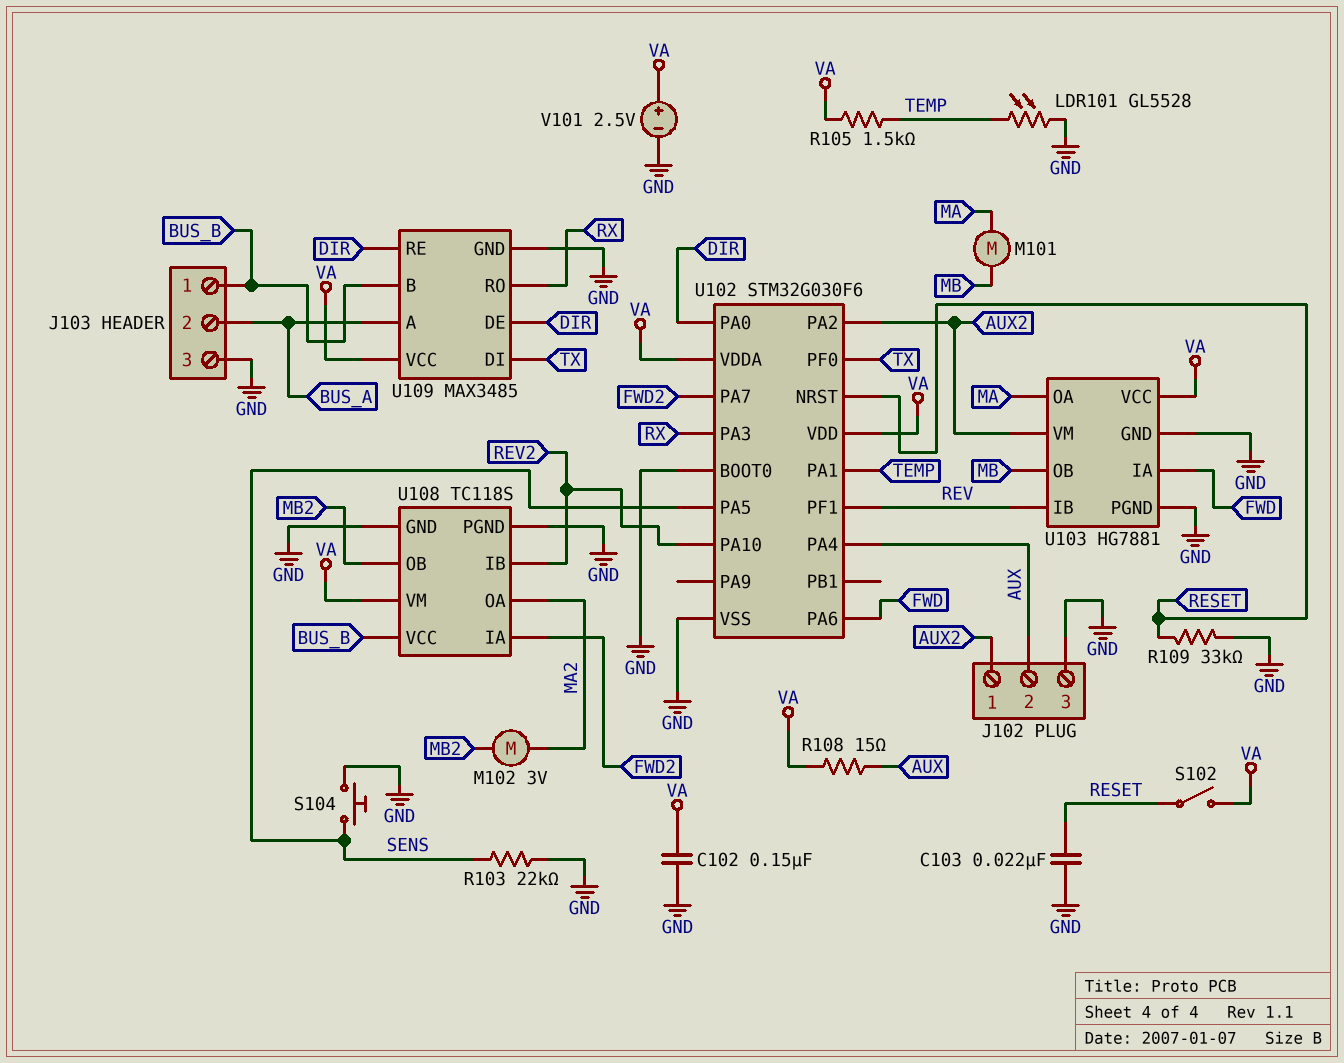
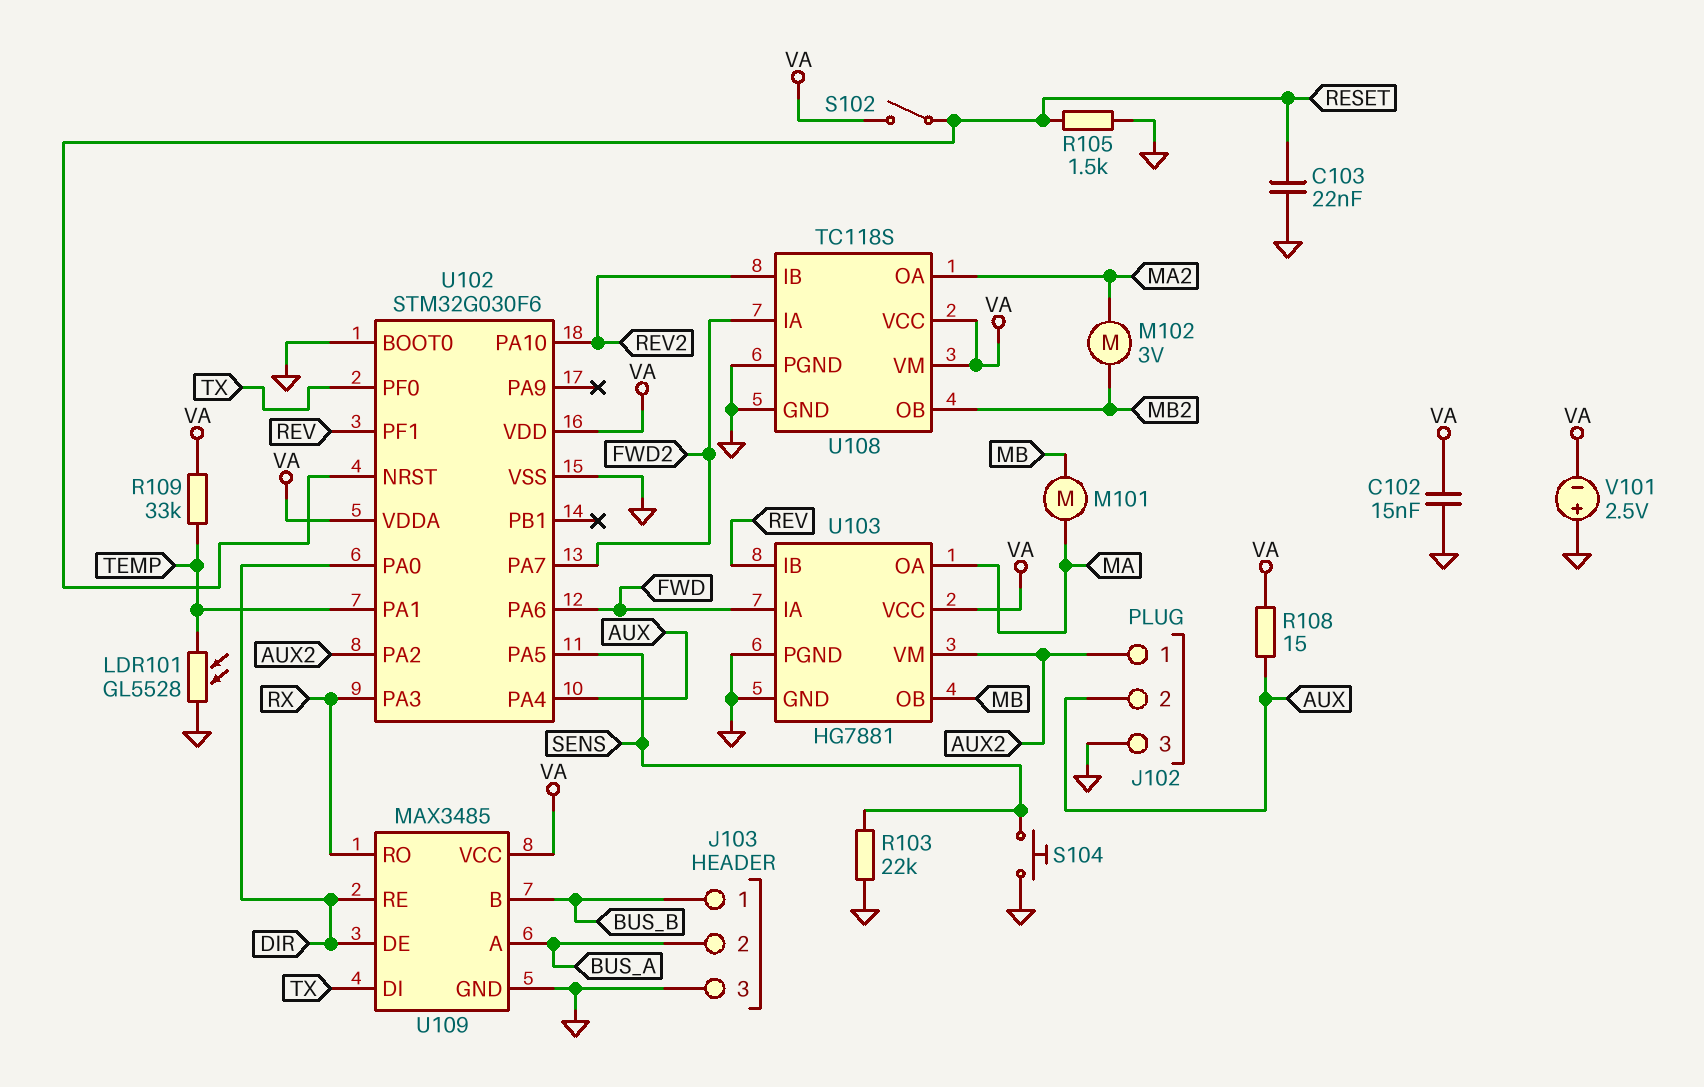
C102: 150nF (GND, VA) -> 15nF (GND, VA)
R105: 1.5k (TEMP, VA) -> 1.5k (GND, RESET)
R109: 33k (GND, RESET) -> 33k (TEMP, VA)
U108 pin VCC: BUS_B -> VA
V101: 2.5V (plus VA, minus GND) -> 2.5V (plus GND, minus VA)

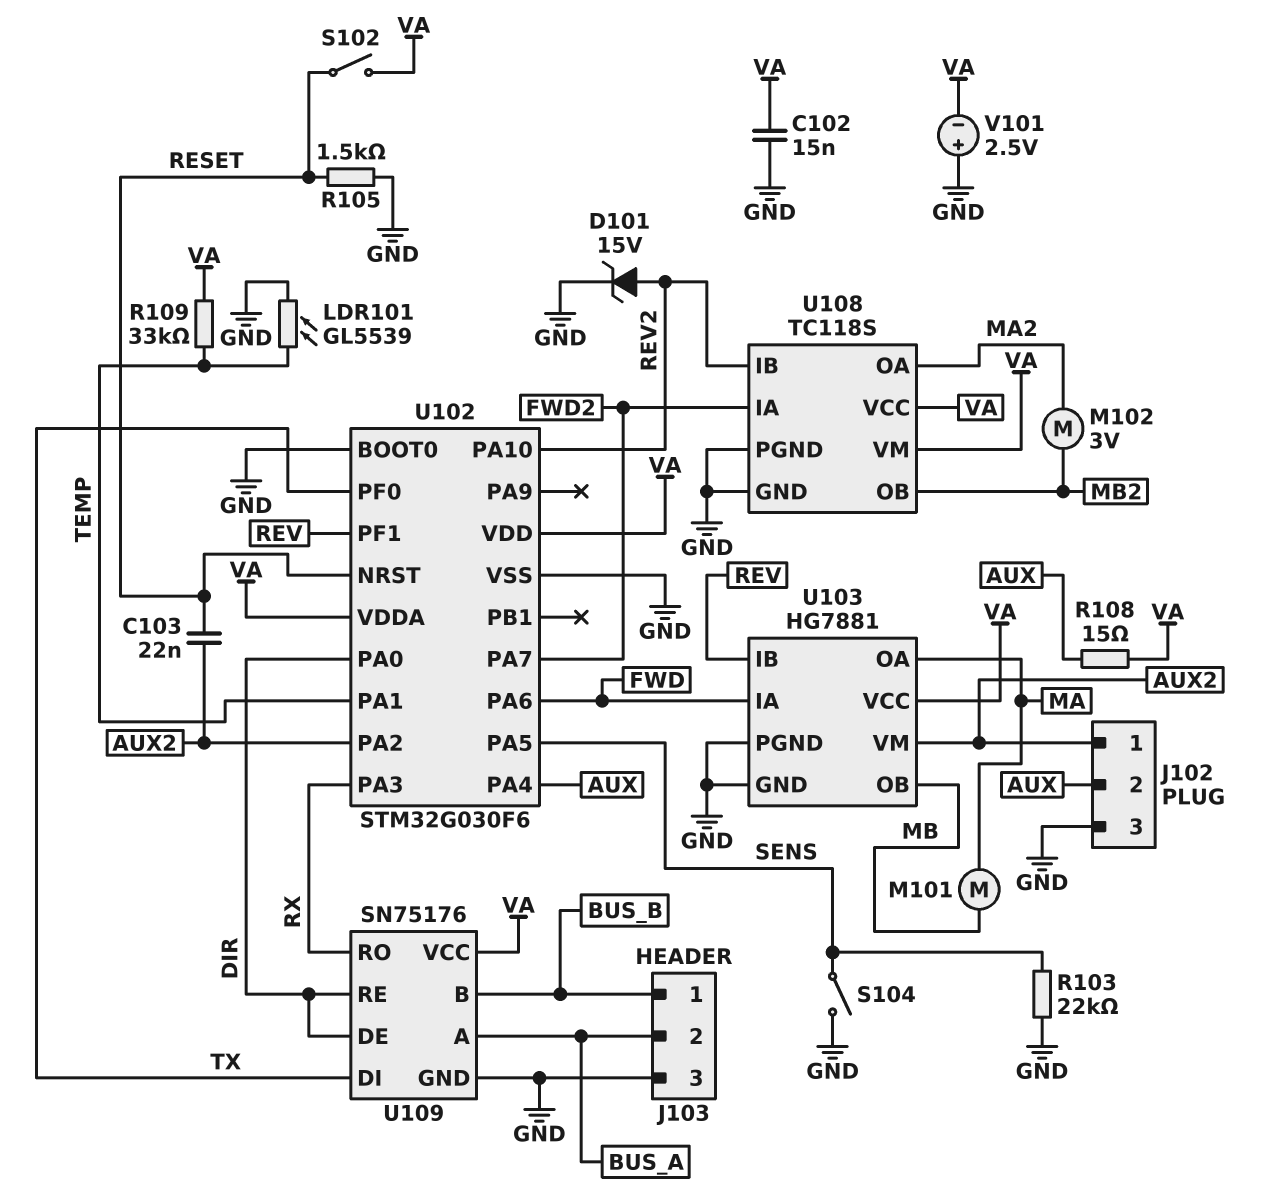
C103: 22nF (GND, RESET) -> 22nF (AUX2, RESET)
D101: none -> zener 15V (A REV2, K GND)
LDR101: GL5528 (GND, TEMP) -> GL5539 (GND, TEMP)
S104: button (GND, SENS) -> switch (GND, SENS)
U109: MAX3485 -> SN75176

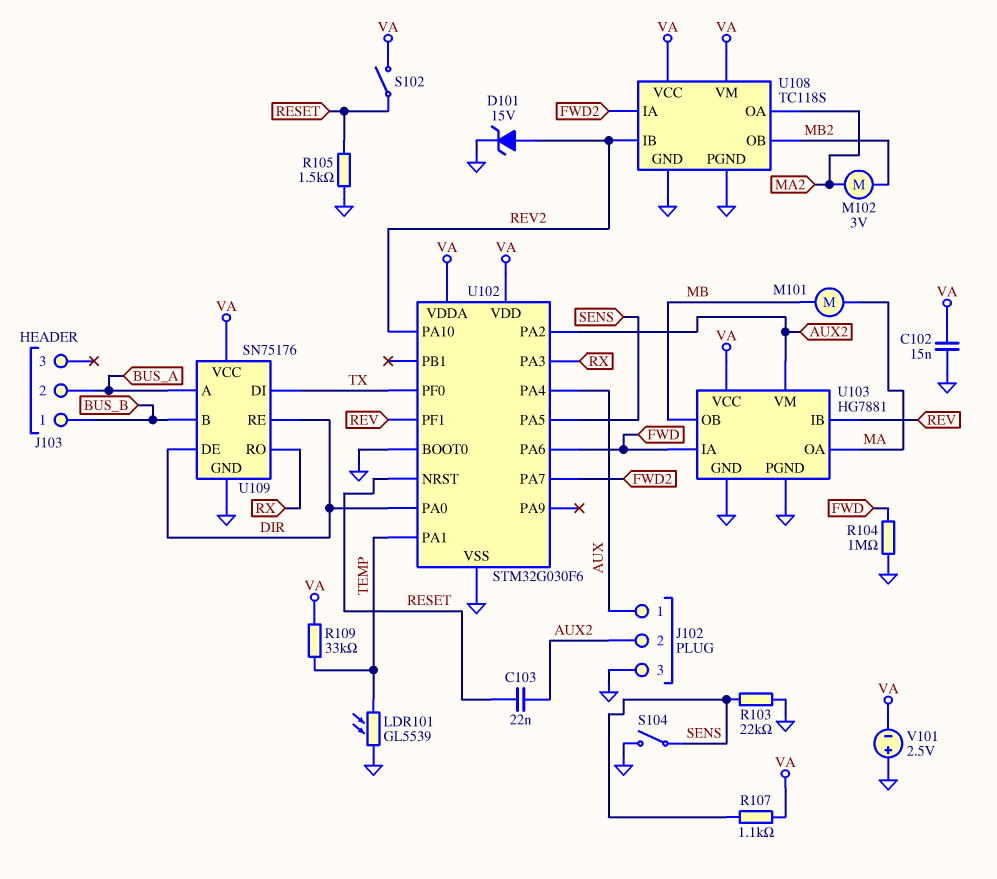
J102 pin 1: AUX2 -> AUX
J102 pin 2: AUX -> AUX2
J103 pin 3: GND -> none
R104: none -> 1M (FWD, GND)
R107: none -> 1.1k (SENS, VA)
R108: 15 (AUX, VA) -> none

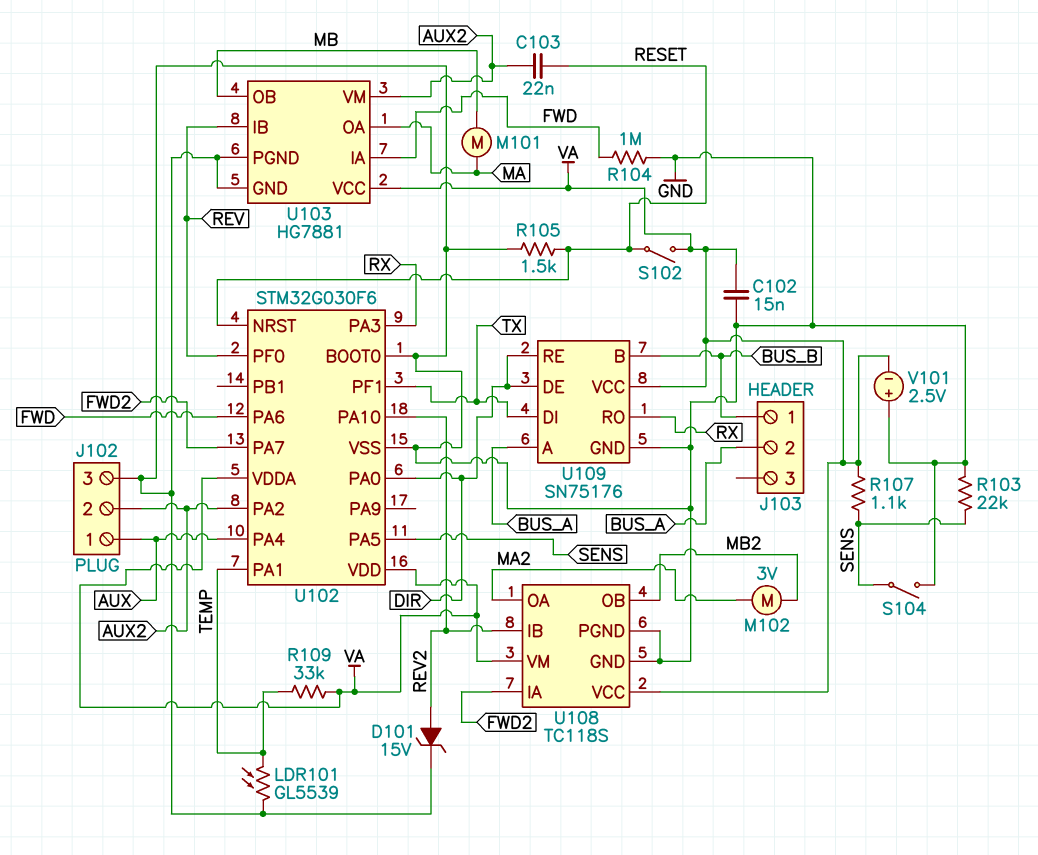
U102 pin PF0: TX -> REV
U102 pin PF1: REV -> TX

